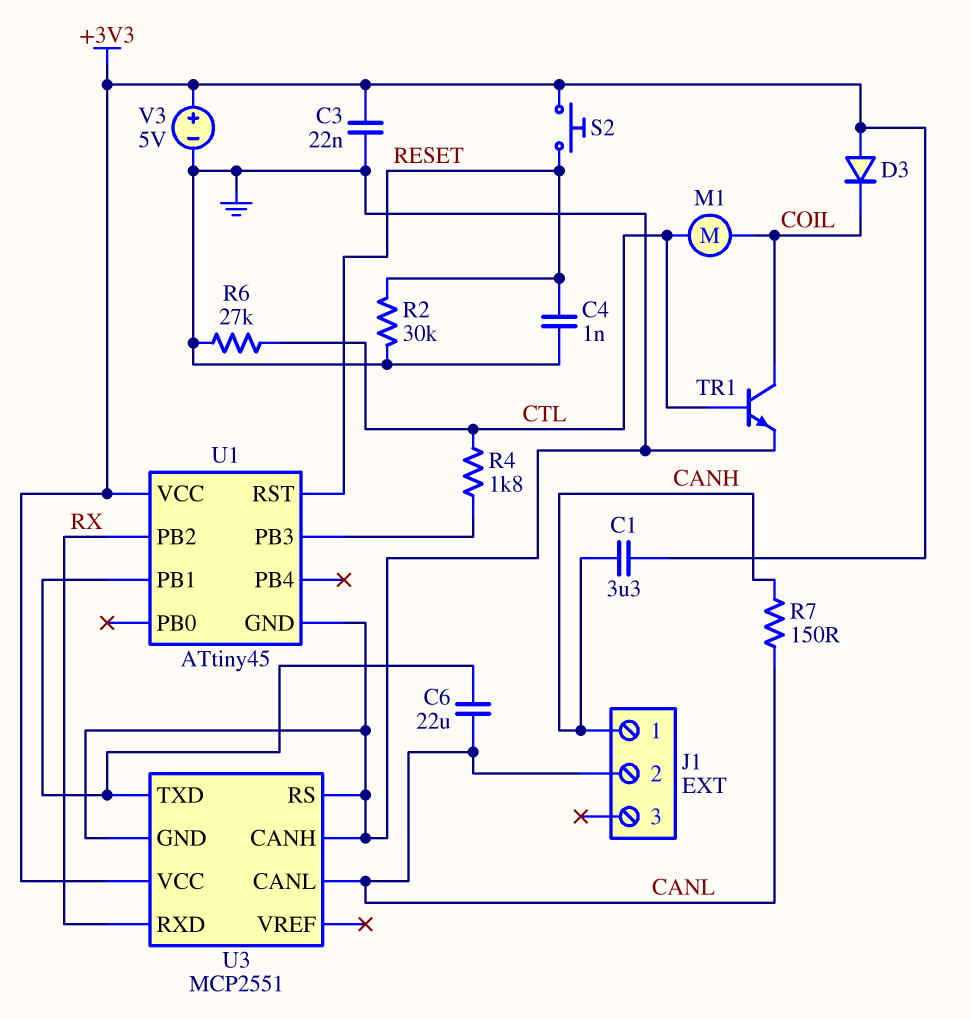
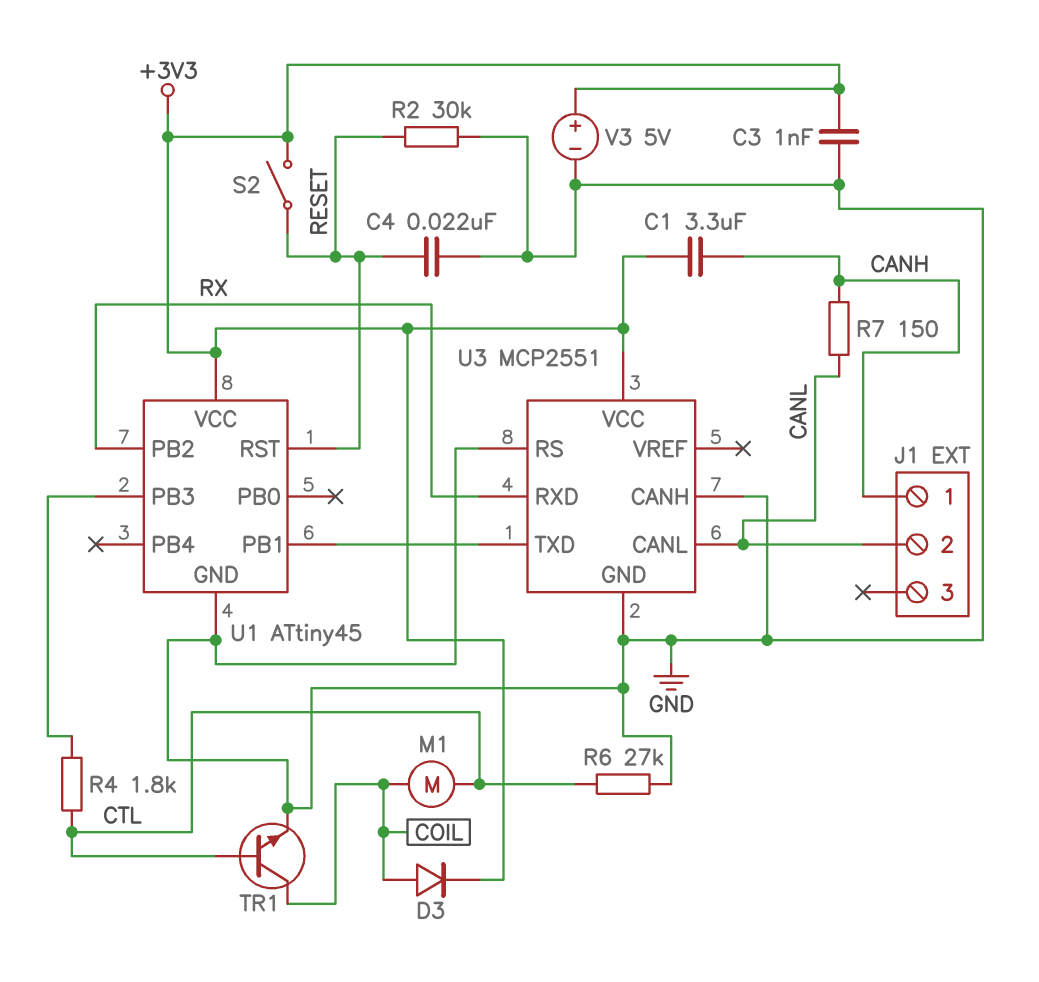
C3: 22nF (+3V3, GND) -> 1nF (+3V3, GND)
C4: 1nF (GND, RESET) -> 22nF (GND, RESET)
C6: 22uF (CANL, U1/PB1) -> none
D3: diode (A +3V3, K COIL) -> diode (A COIL, K +3V3)
S2: button (+3V3, RESET) -> switch (+3V3, RESET)

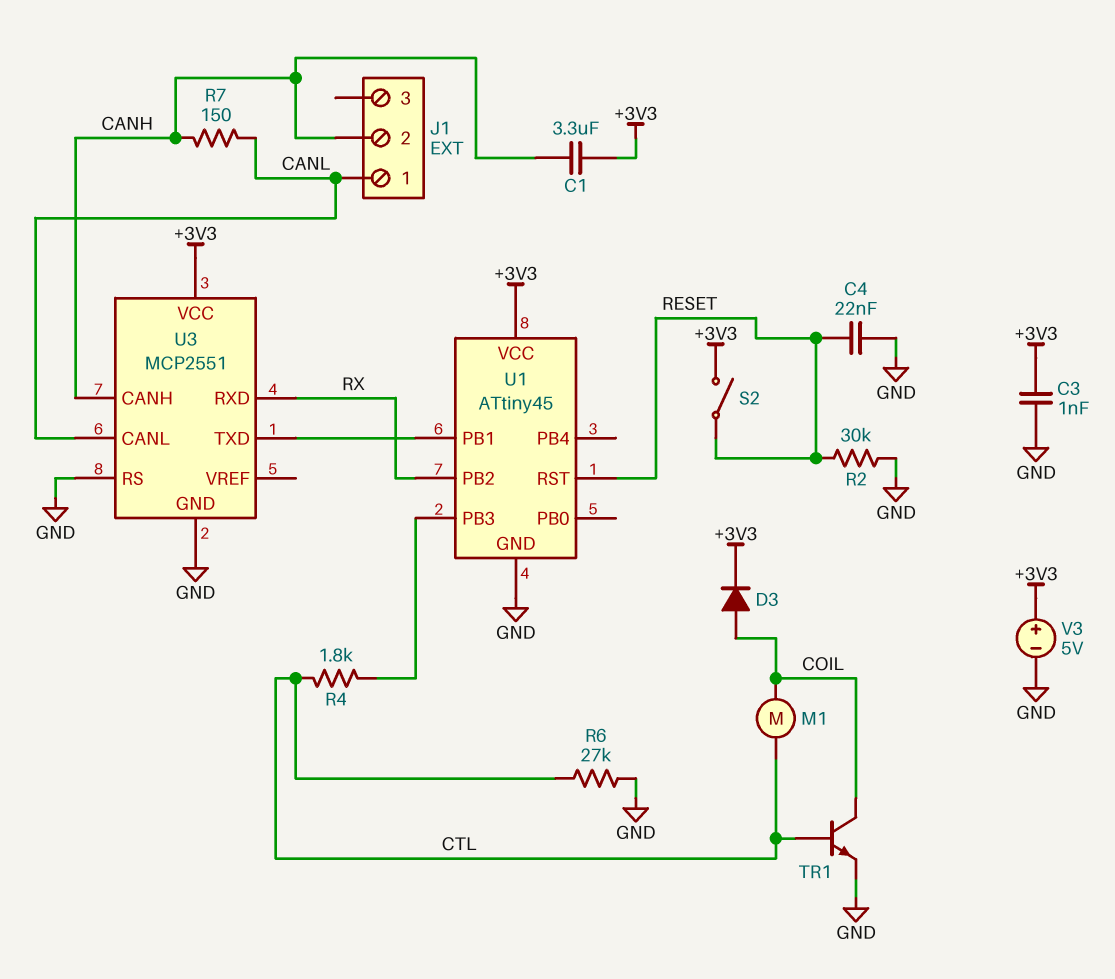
J1 pin 1: CANH -> CANL
J1 pin 2: CANL -> CANH
U3 pin CANH: GND -> CANH

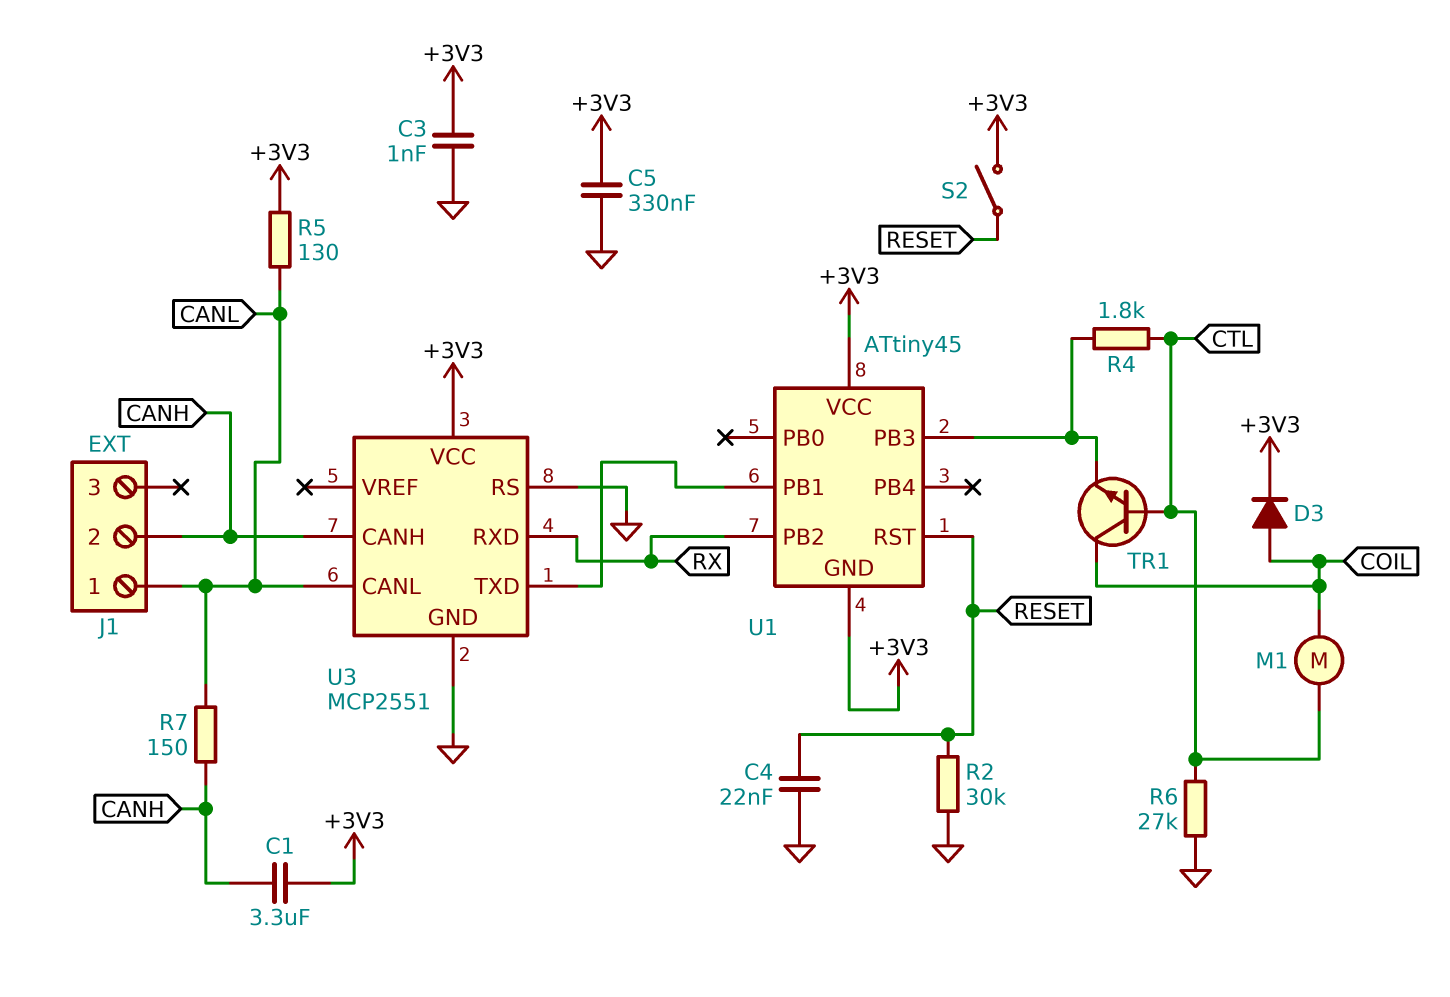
C5: none -> 330nF (+3V3, GND)
R5: none -> 130 (+3V3, CANL)
TR1: NPN (B CTL, C COIL, E GND) -> NPN (B CTL, C COIL, E U1/PB3)
U1 pin GND: GND -> +3V3
V3: 5V (plus +3V3, minus GND) -> none

